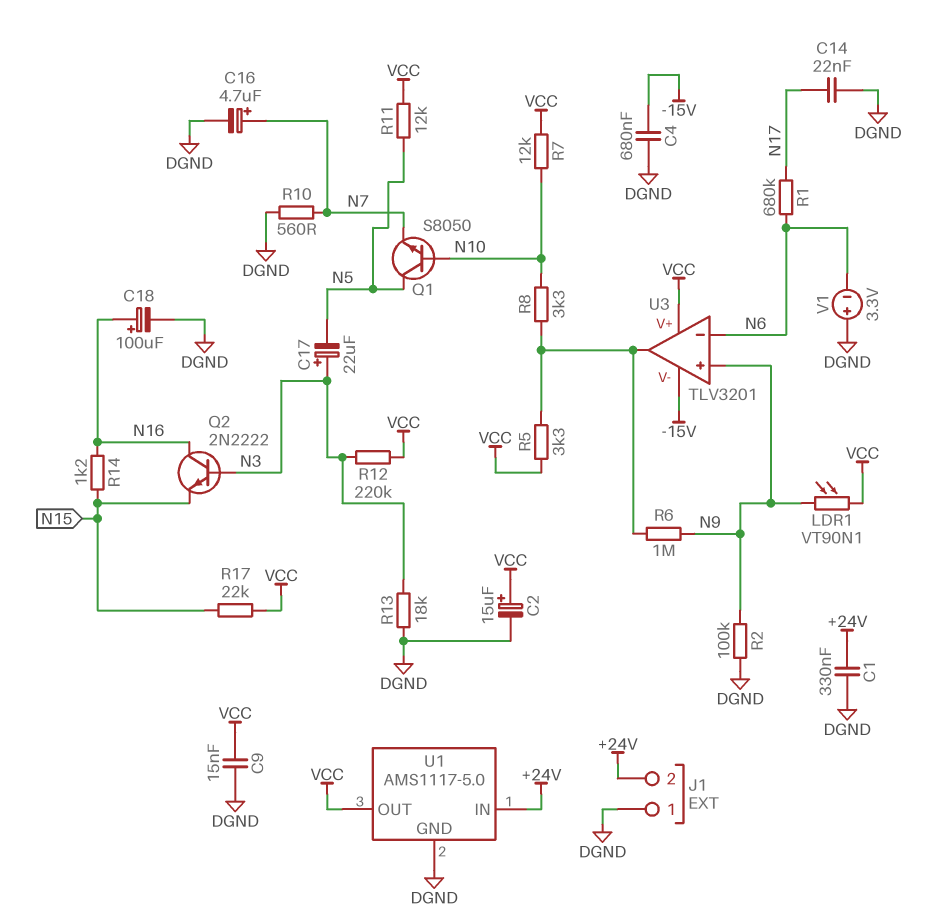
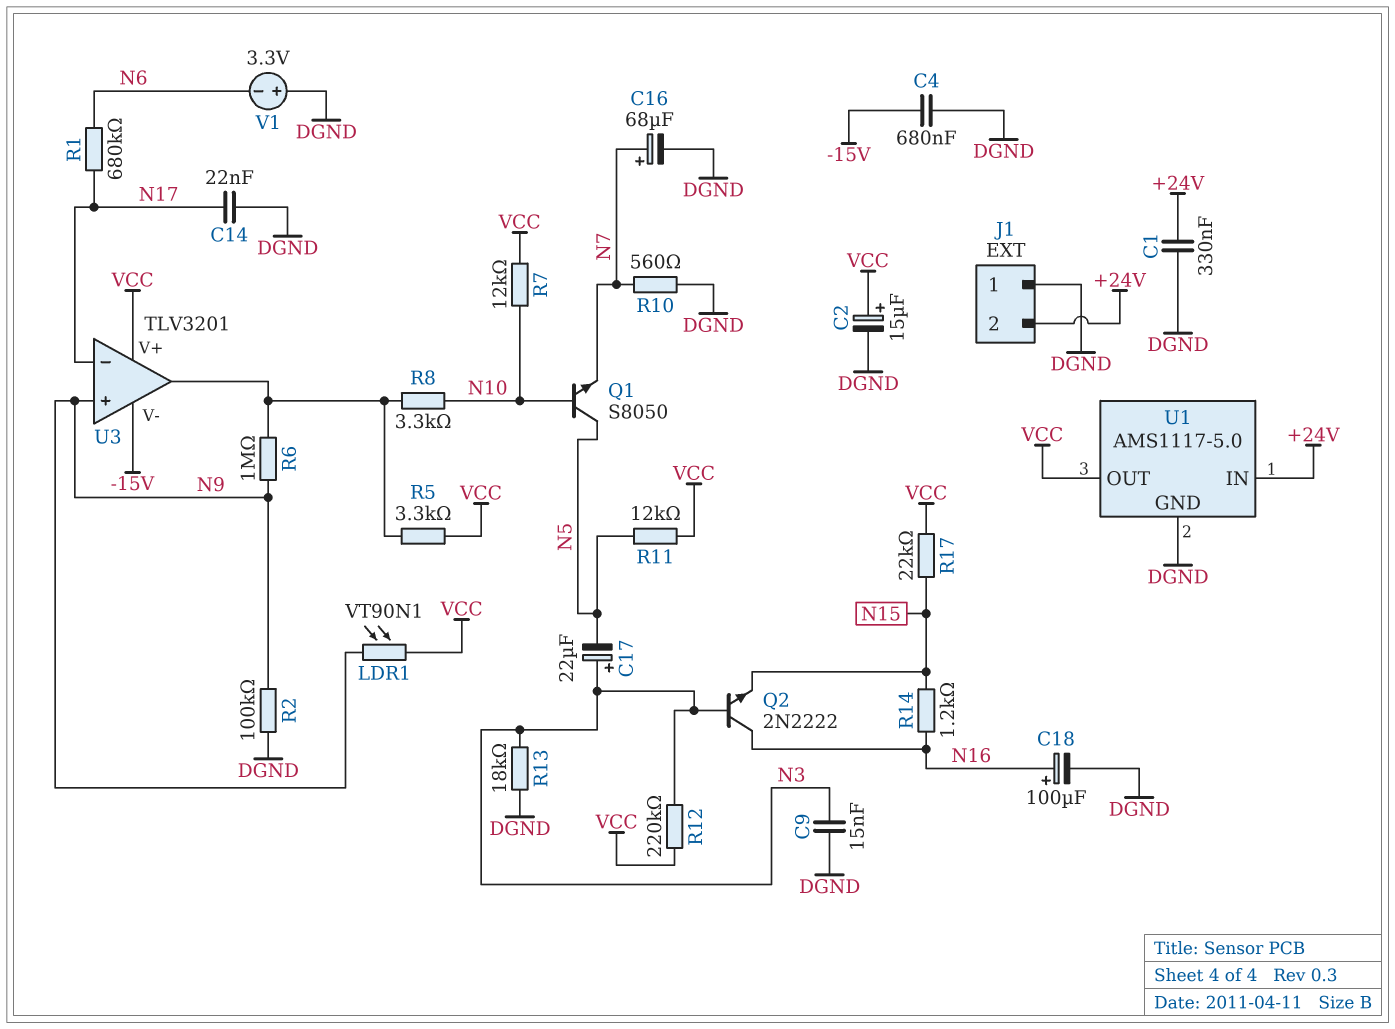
C9: 15nF (DGND, VCC) -> 15nF (DGND, N3)
C16: 4.7uF (plus N7, minus DGND) -> 68uF (plus N7, minus DGND)
U3 pin in-: N6 -> N17

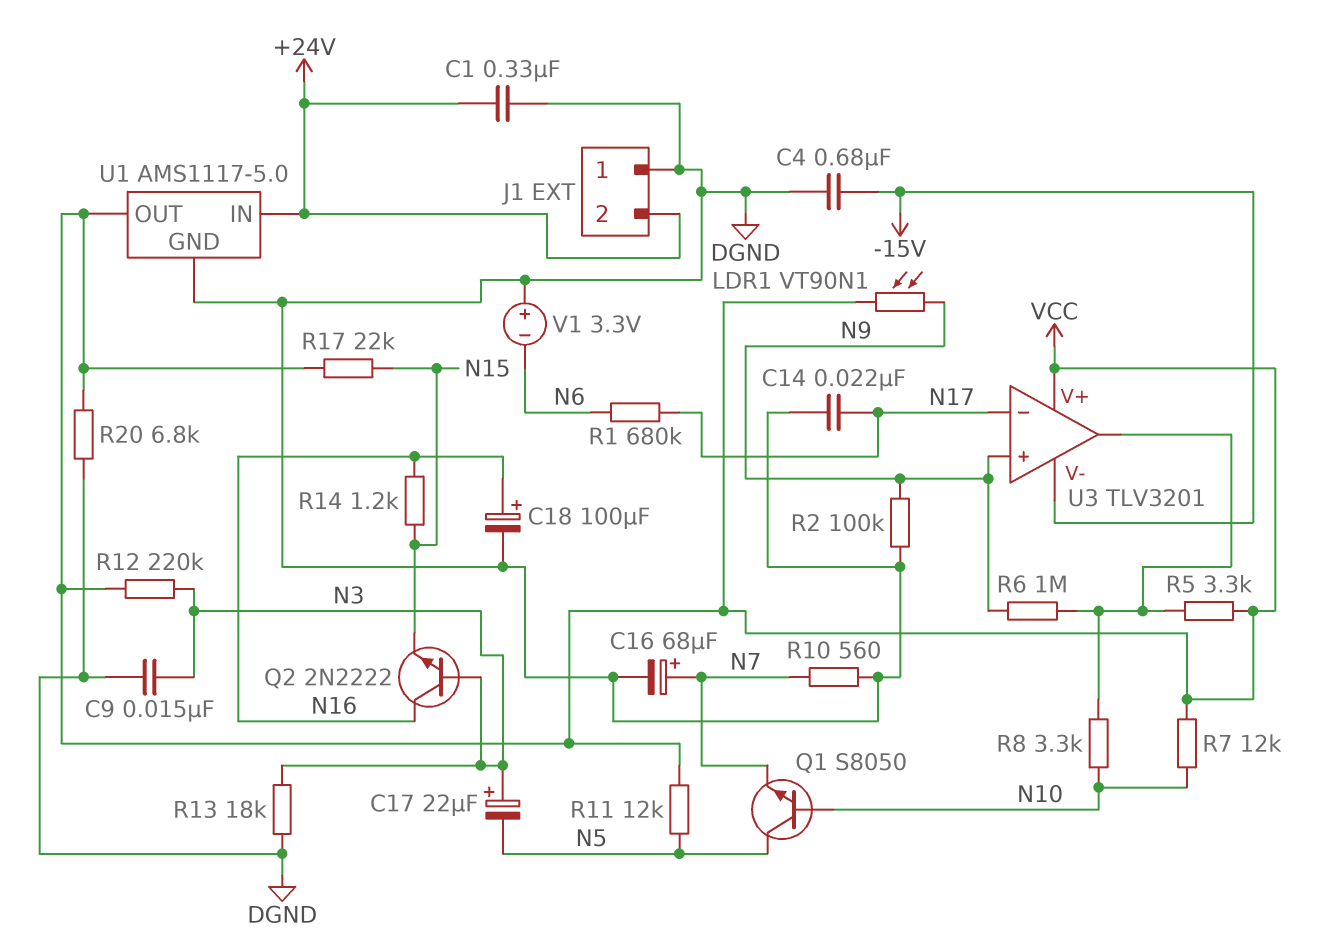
C2: 15uF (plus VCC, minus DGND) -> none
R20: none -> 6.8k (DGND, VCC)

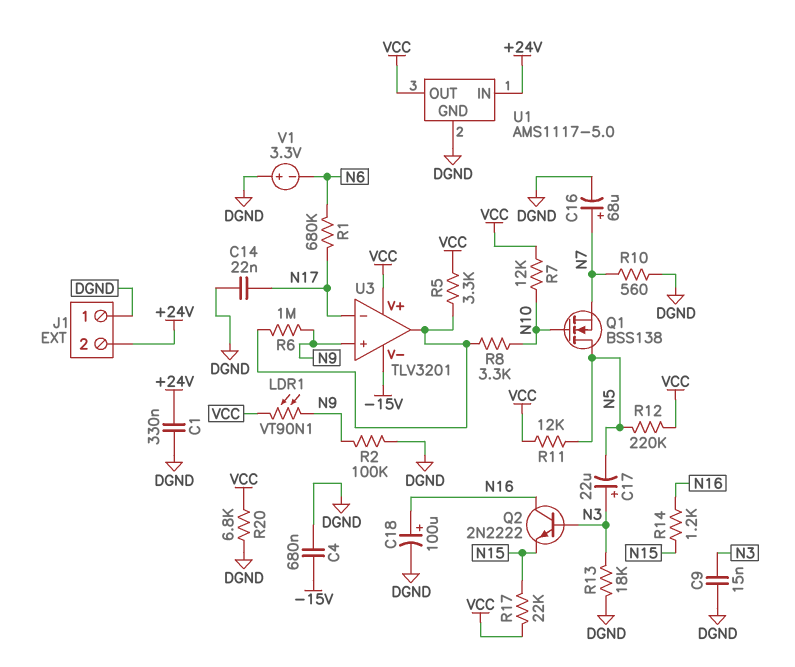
Q1: NPN S8050 (B N10, C N5, E N7) -> NMOS BSS138 (G N10, D N5, S N7)
R12: 220k (N3, VCC) -> 220k (N5, VCC)

